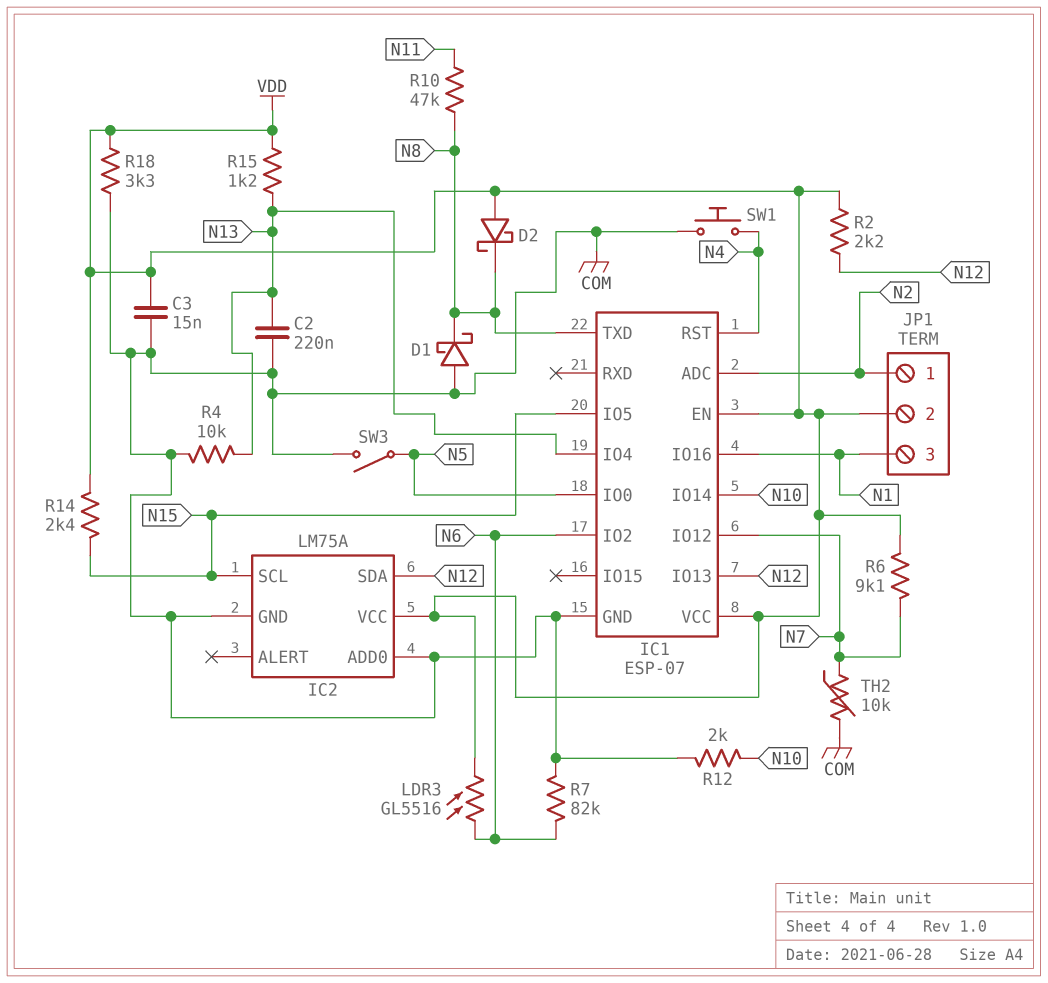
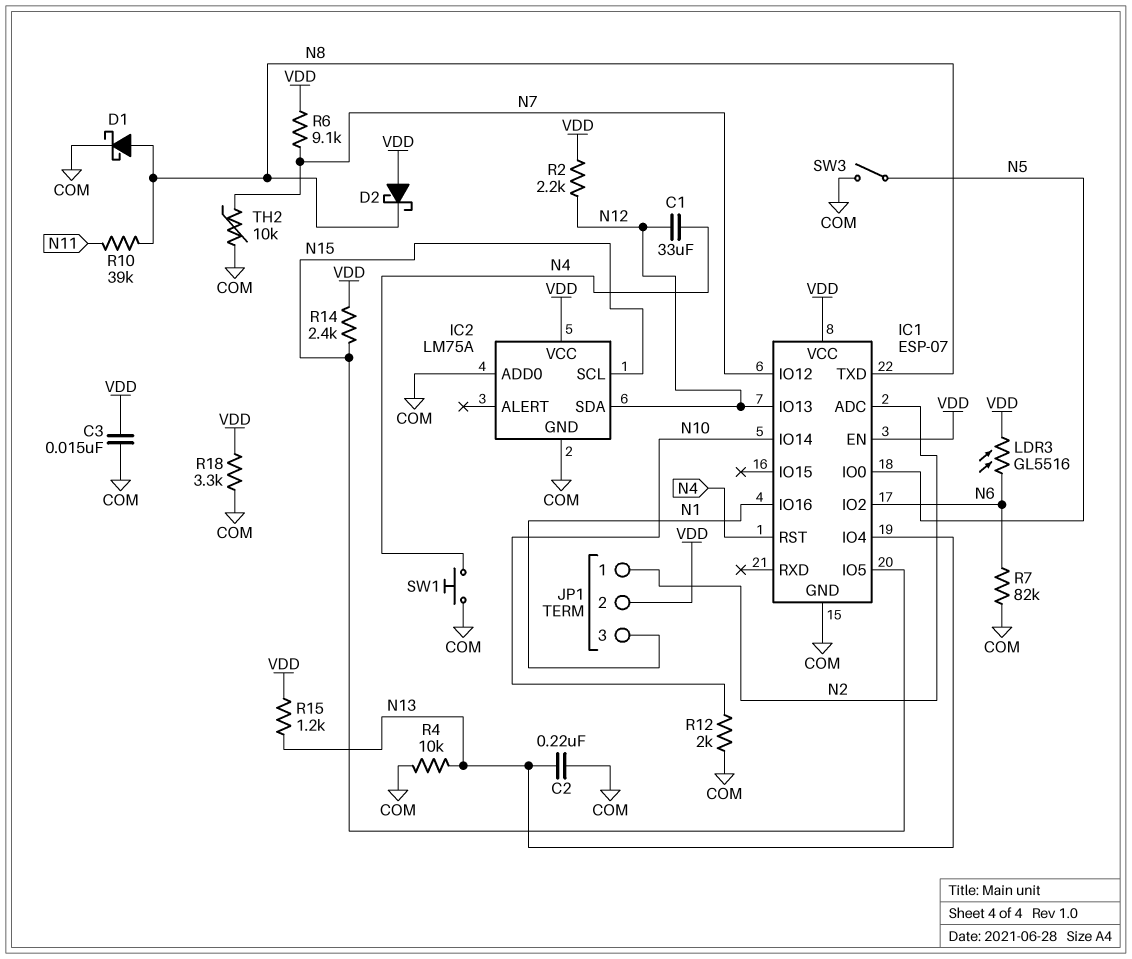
C1: none -> 33uF (N4, N12)
D1: schottky (A COM, K N8) -> schottky (A N8, K COM)
R10: 47k (N8, N11) -> 39k (N8, N11)

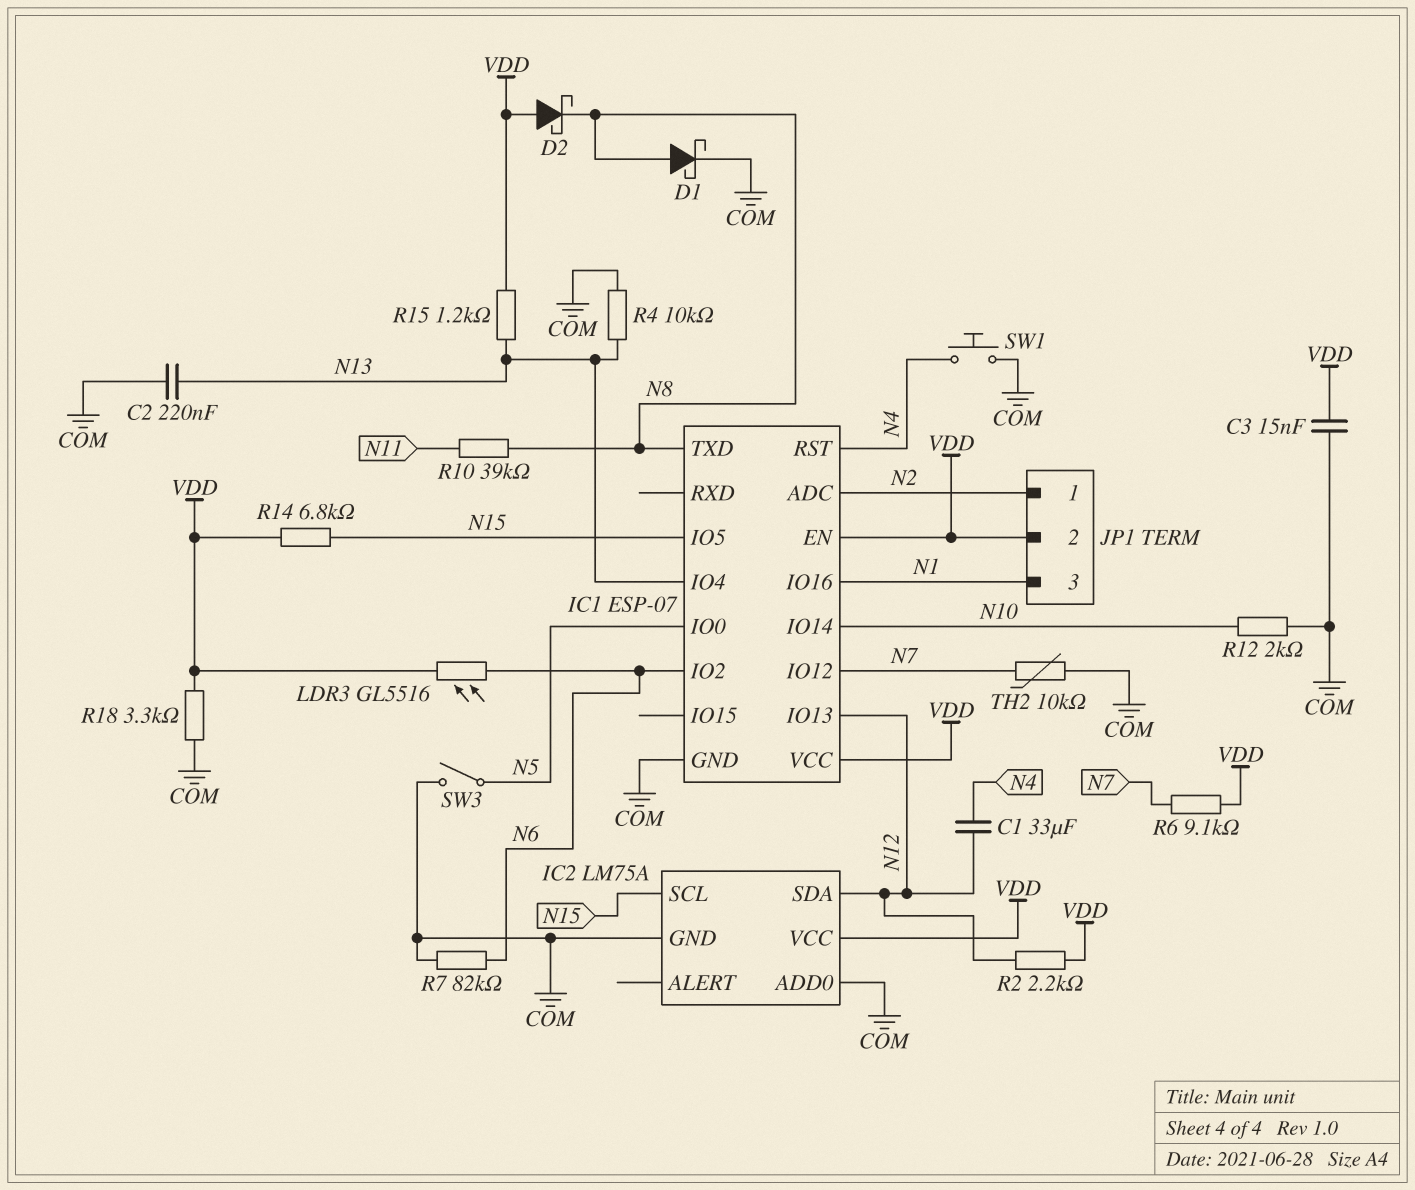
R14: 2.4k (N15, VDD) -> 6.8k (N15, VDD)

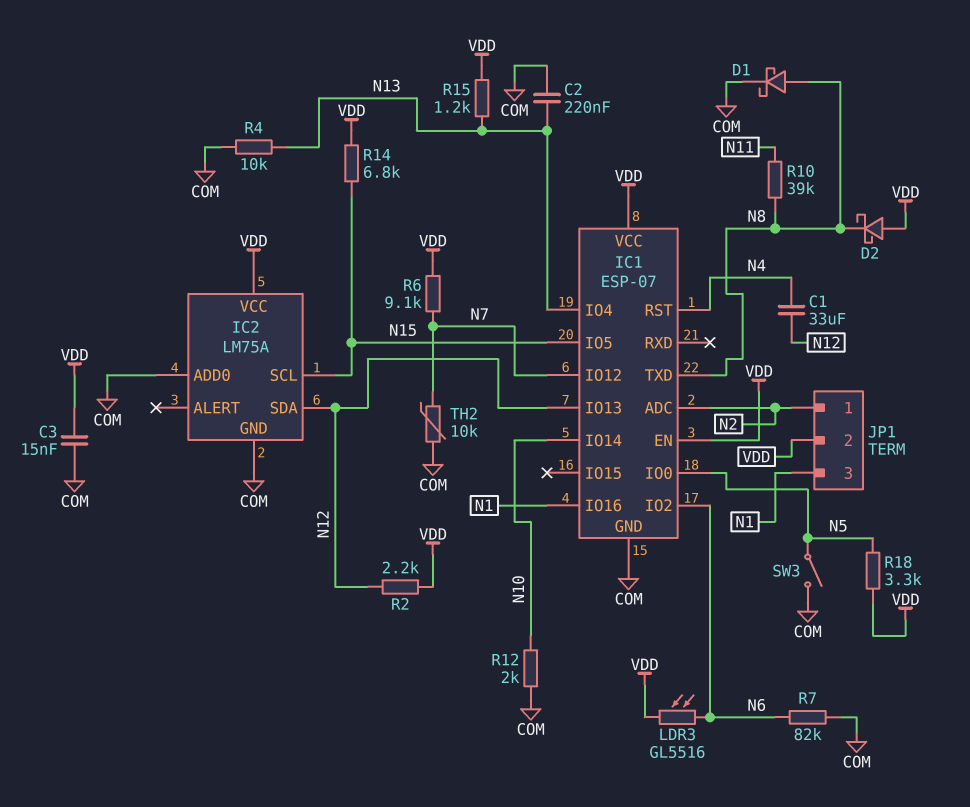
R18: 3.3k (COM, VDD) -> 3.3k (N5, VDD)
SW1: button (COM, N4) -> none

